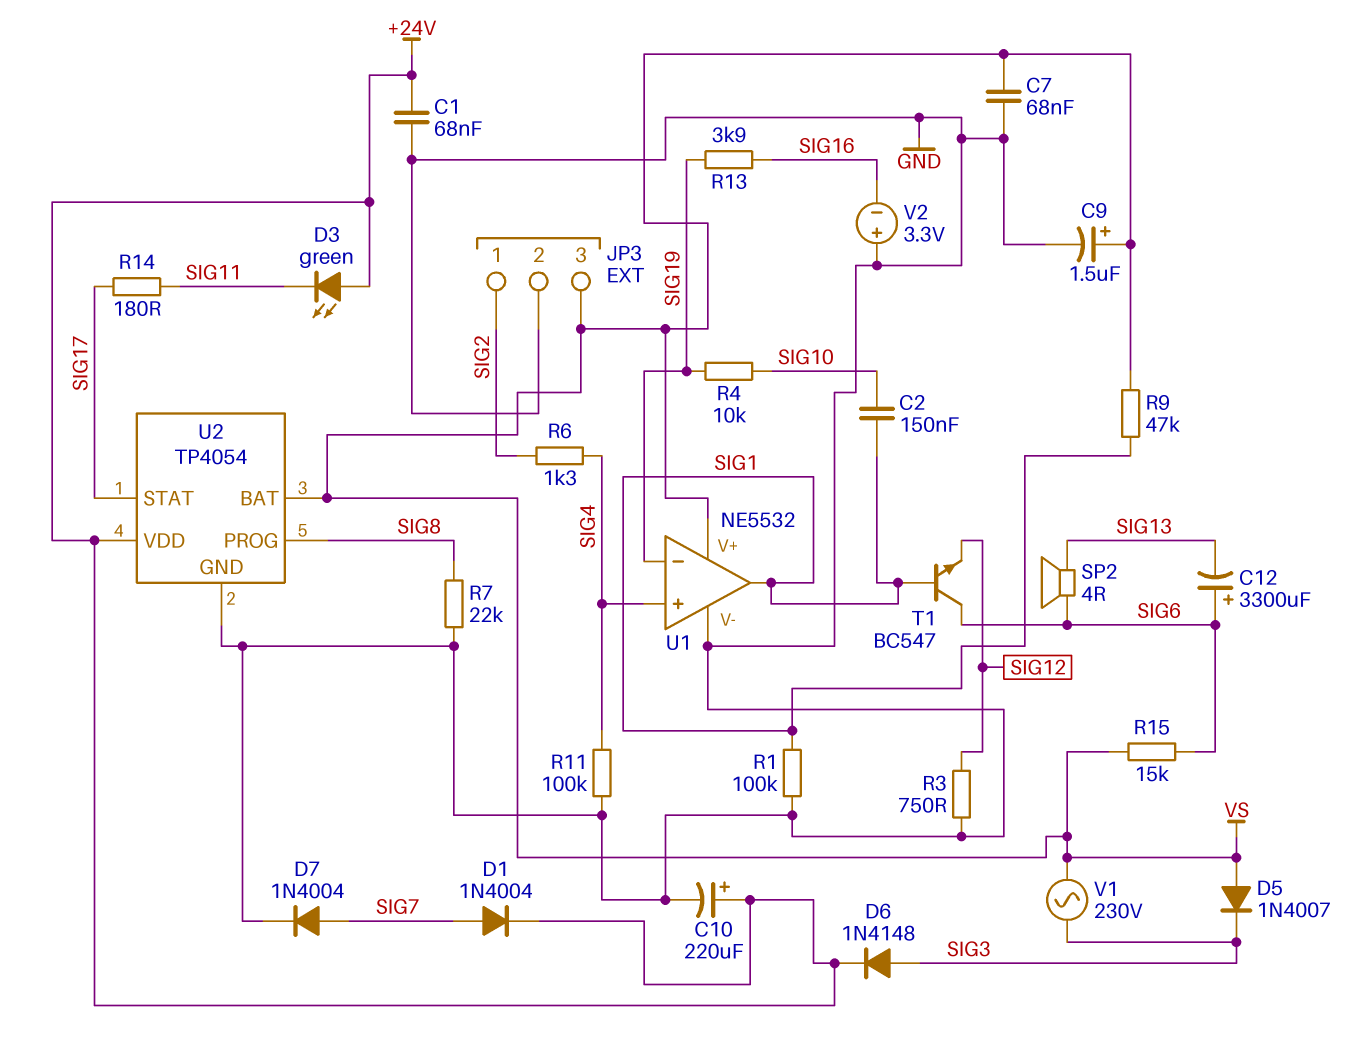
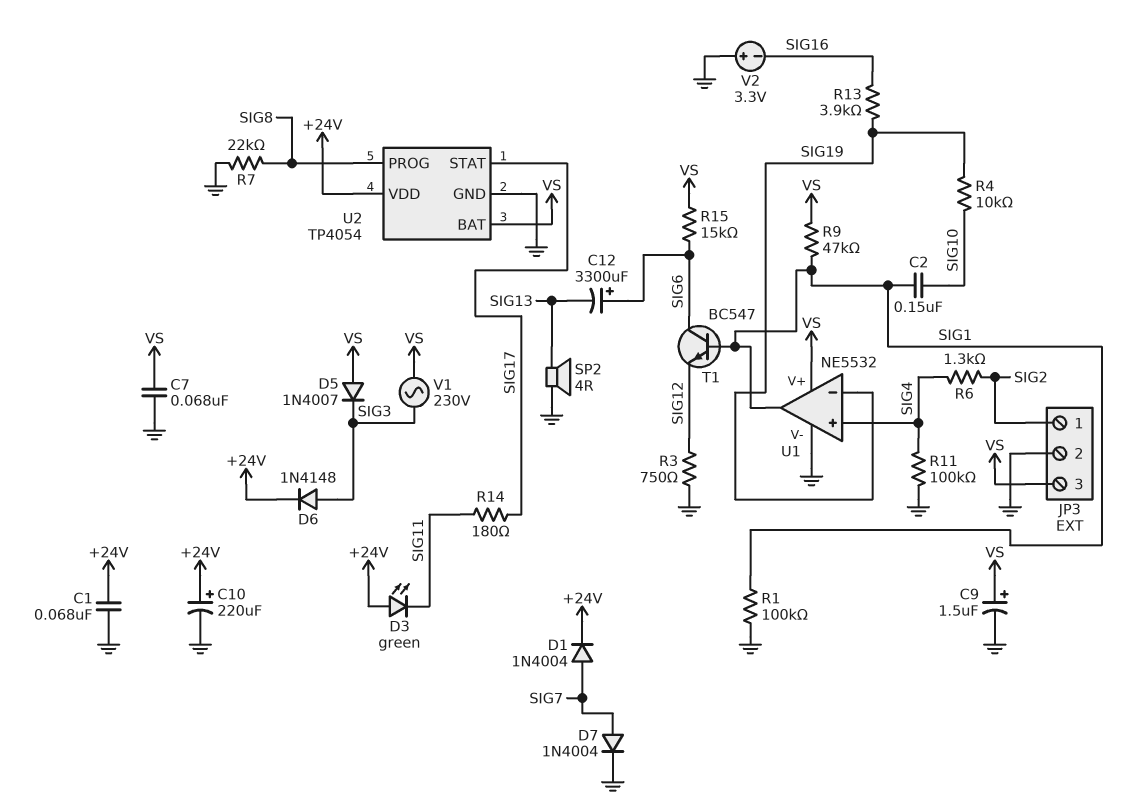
SP2: speaker 4R (SIG6, SIG13) -> speaker 4R (GND, SIG13)

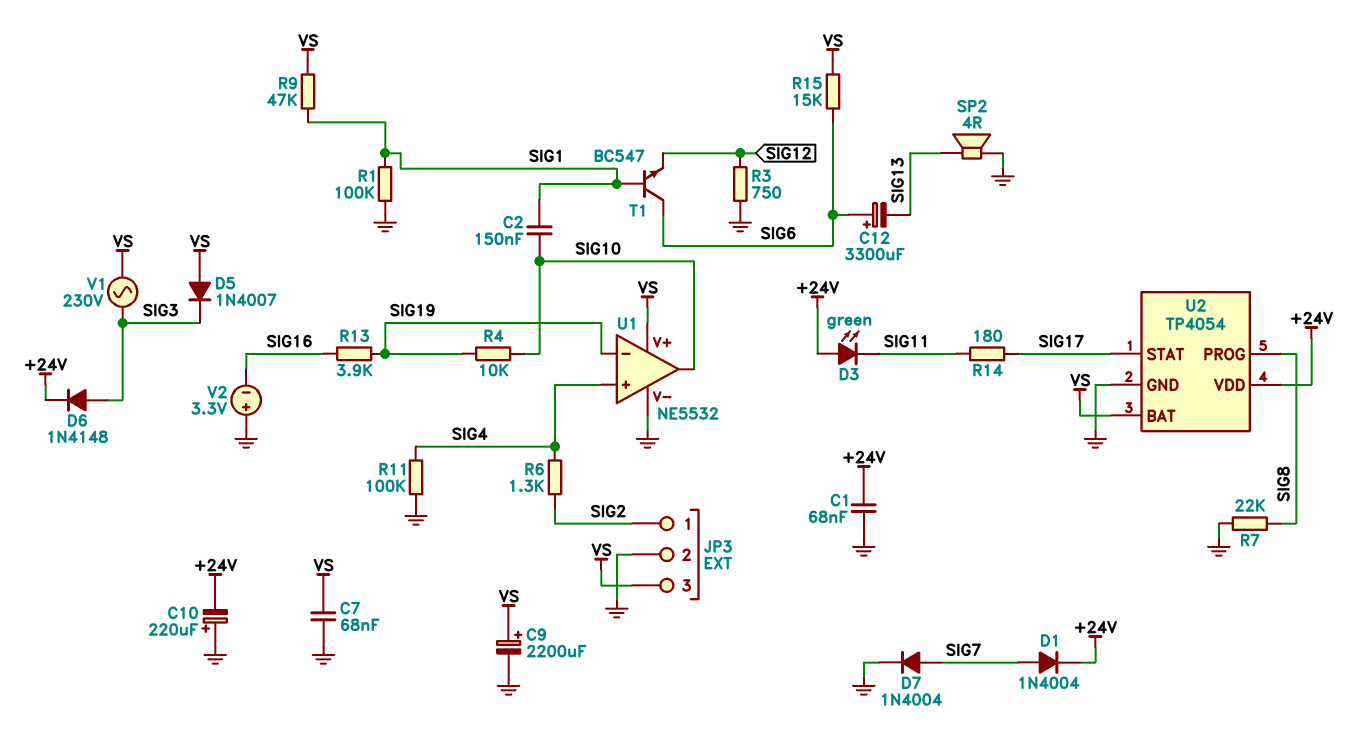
C9: 1.5uF (plus VS, minus GND) -> 2200uF (plus VS, minus GND)
C10: 220uF (plus +24V, minus GND) -> 220uF (plus GND, minus +24V)
U1 pin out: SIG1 -> SIG10

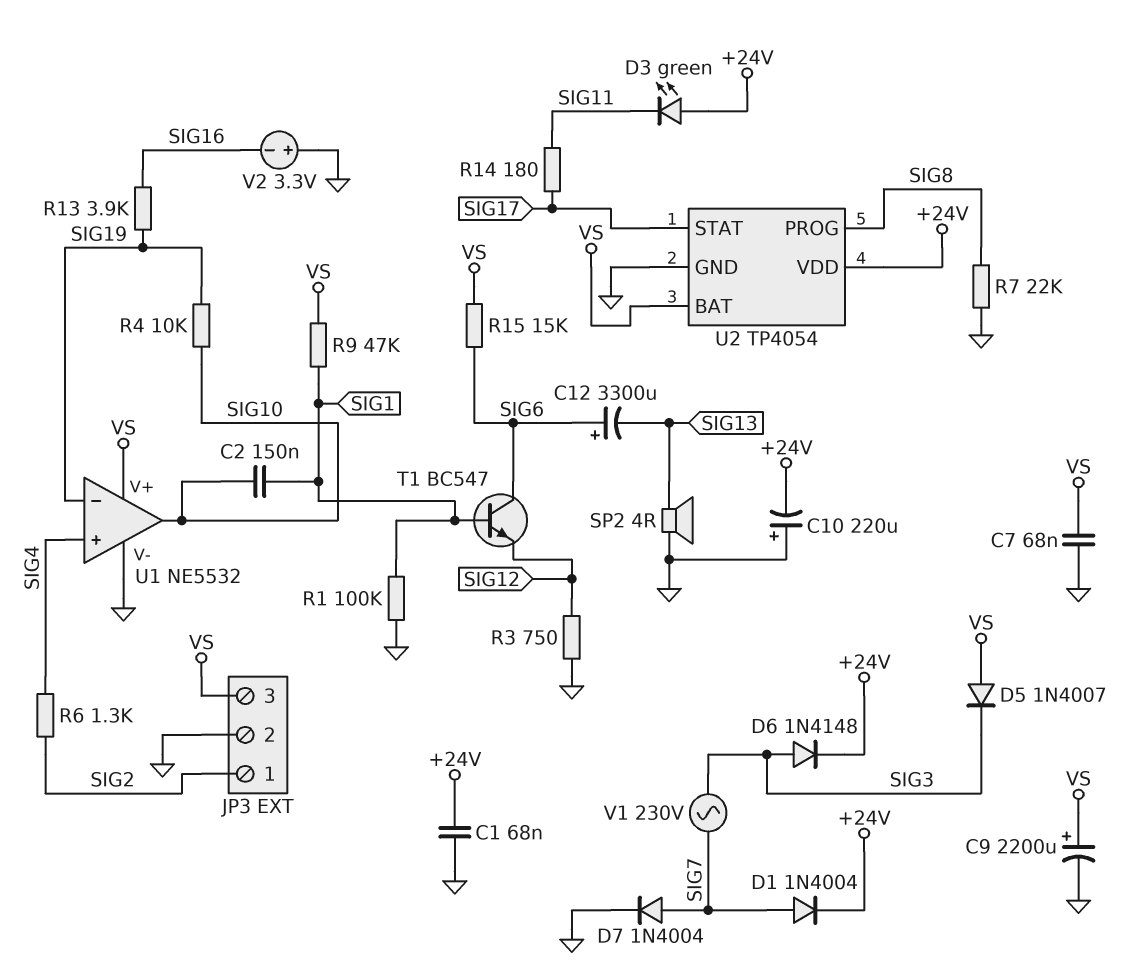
R11: 100k (GND, SIG4) -> none
V1: AC 230V (SIG3, VS) -> AC 230V (SIG3, SIG7)

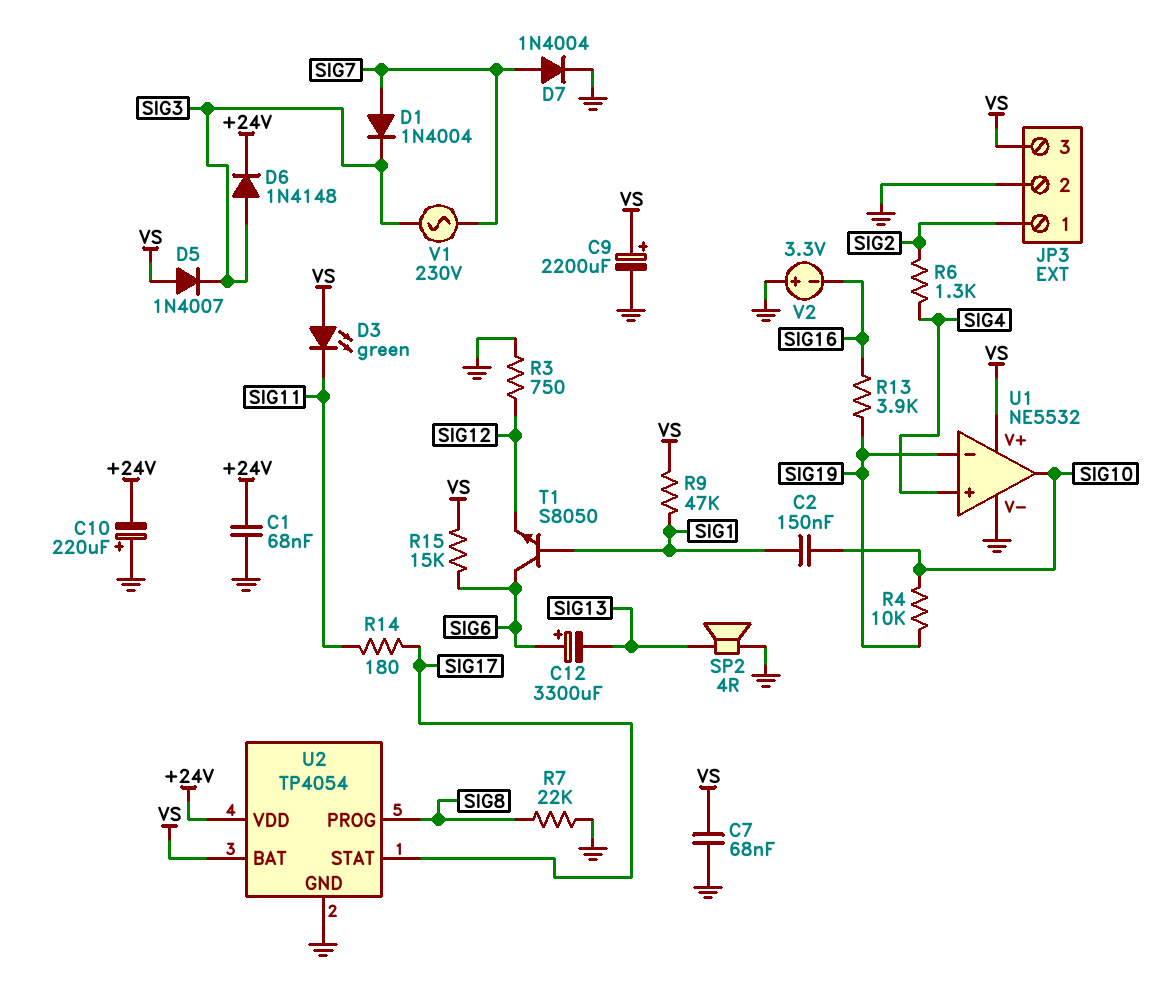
D1: diode 1N4004 (A SIG7, K +24V) -> diode 1N4004 (A SIG7, K SIG3)
D3: LED green (A +24V, K SIG11) -> LED green (A VS, K SIG11)
R1: 100k (GND, SIG1) -> none
T1: NPN BC547 (B SIG1, C SIG6, E SIG12) -> NPN S8050 (B SIG1, C SIG6, E SIG12)

